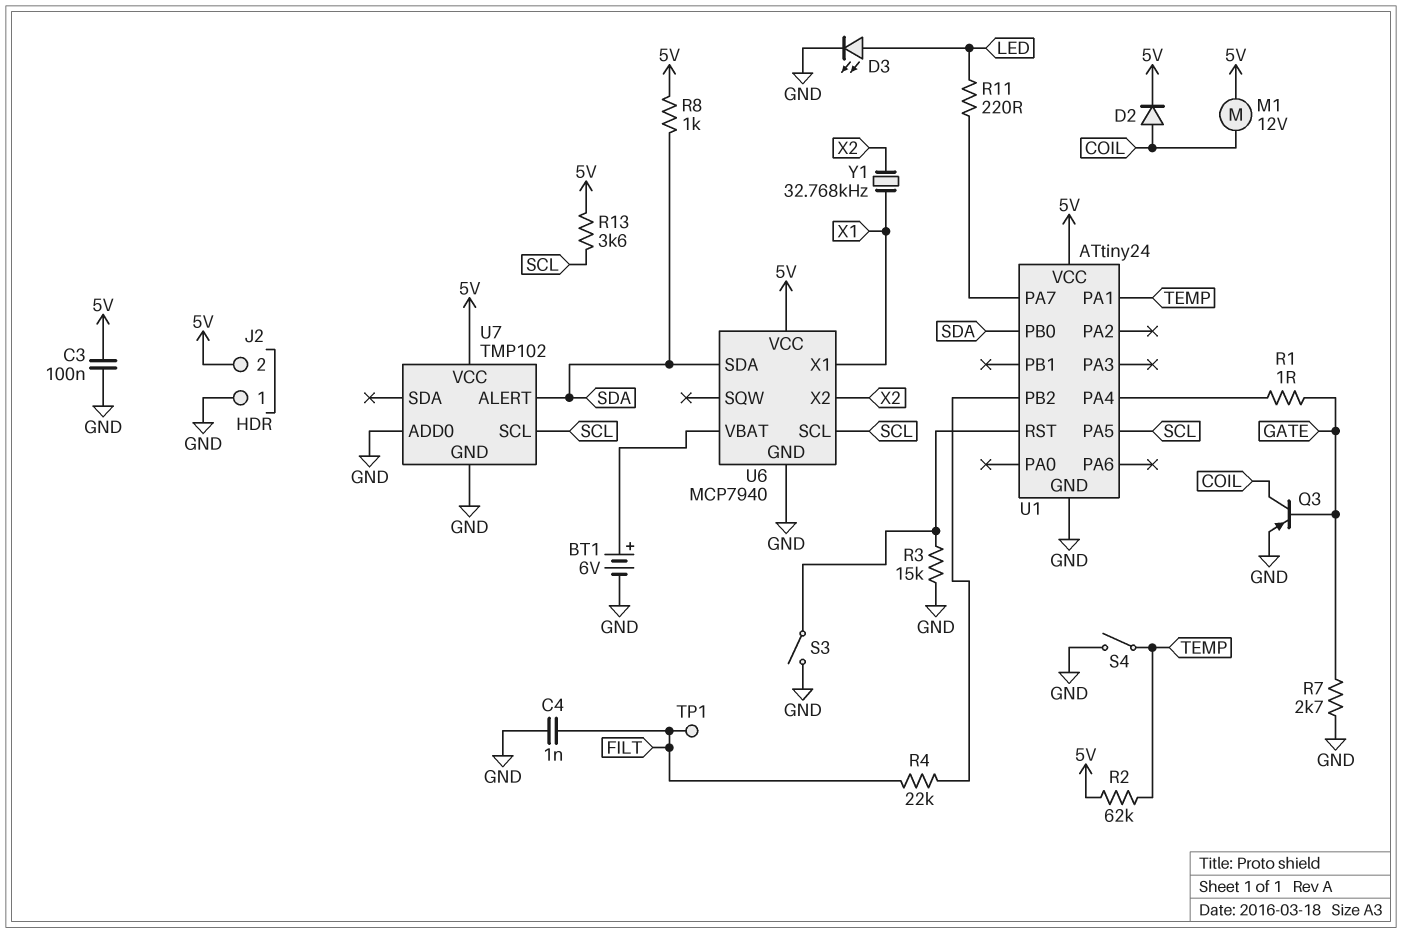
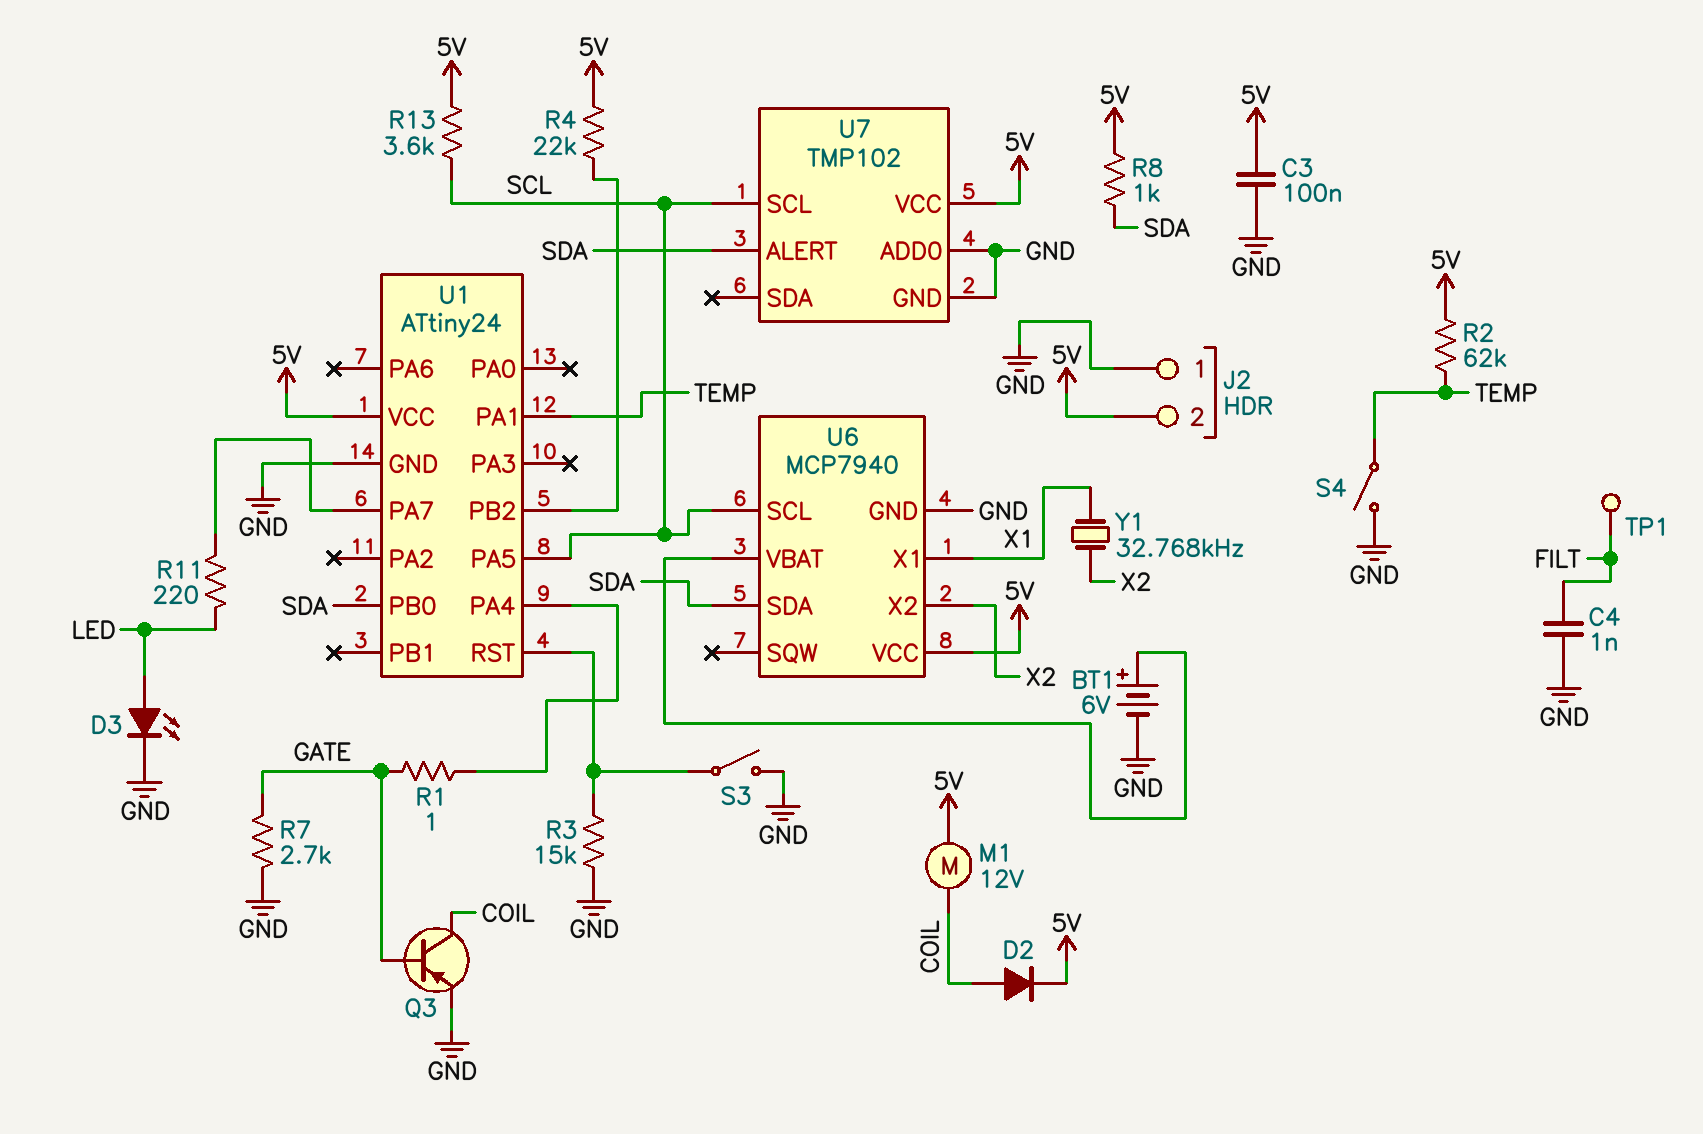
R4: 22k (FILT, U1/PB2) -> 22k (5V, U1/PB2)

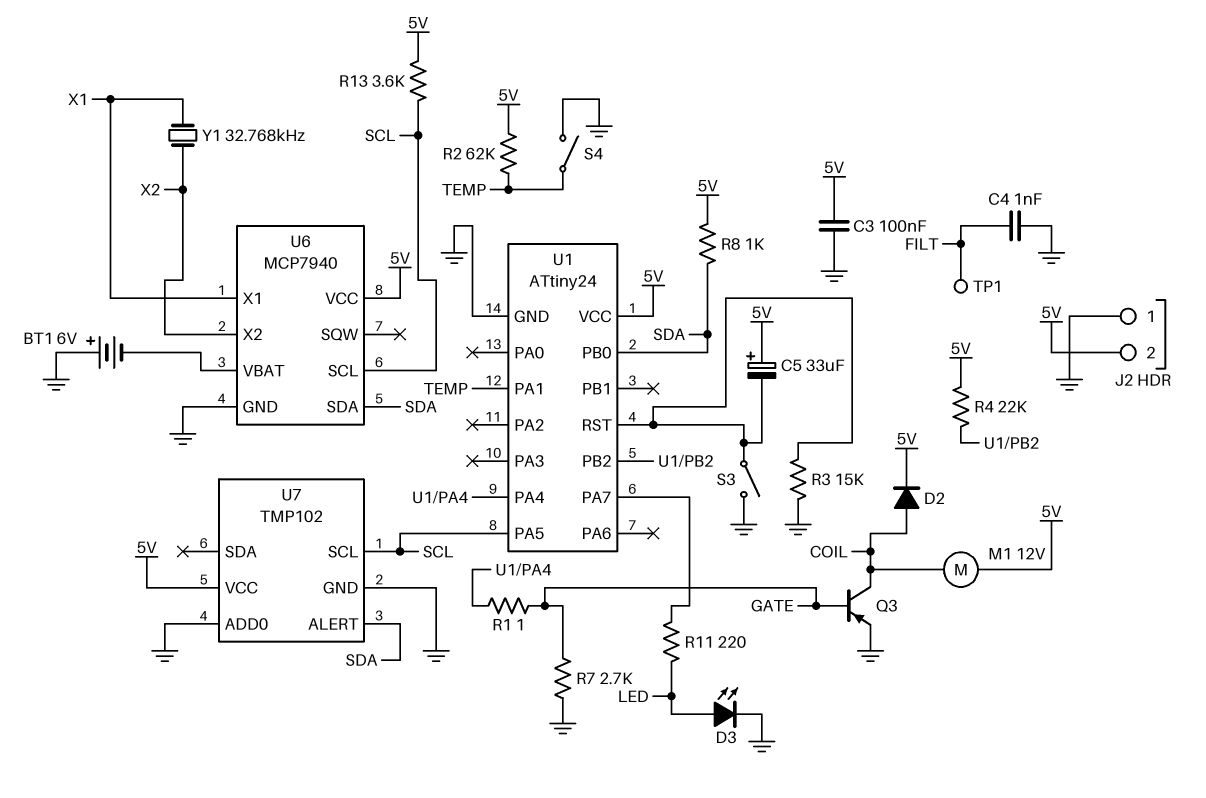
BT1: 6V (plus U6/VBAT, minus GND) -> 6V (plus GND, minus U6/VBAT)
C5: none -> 33uF (plus 5V, minus U1/RST)

